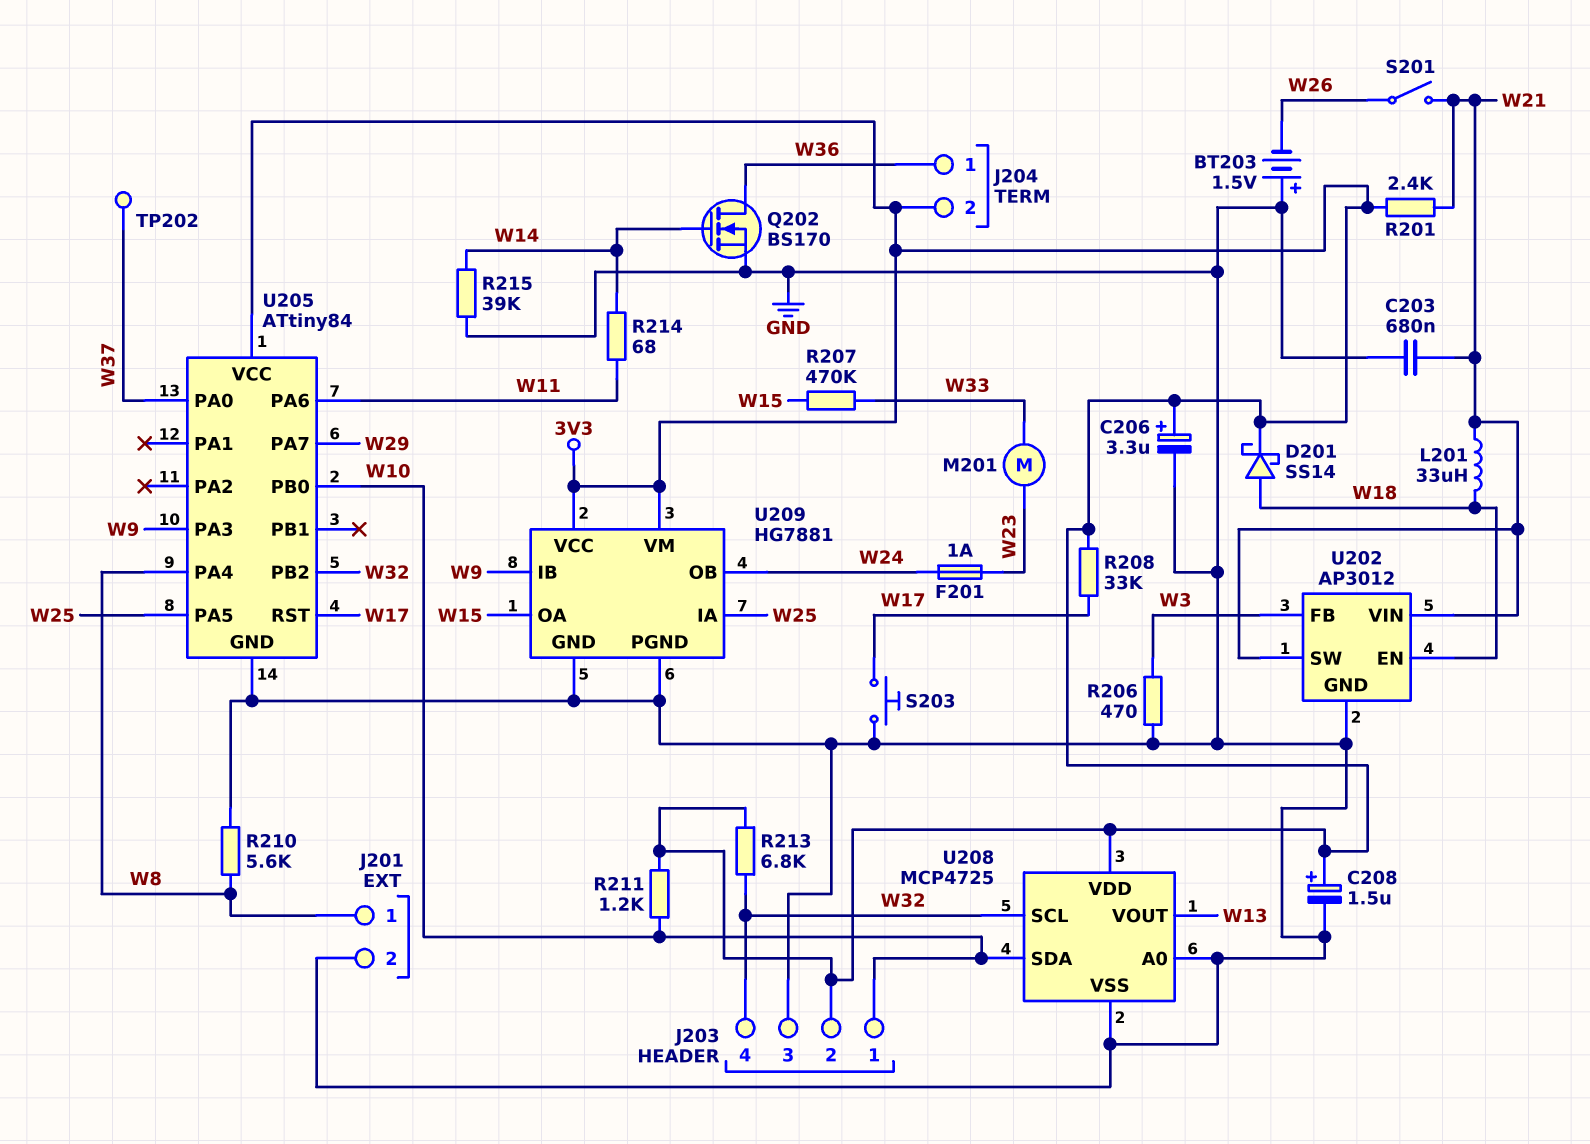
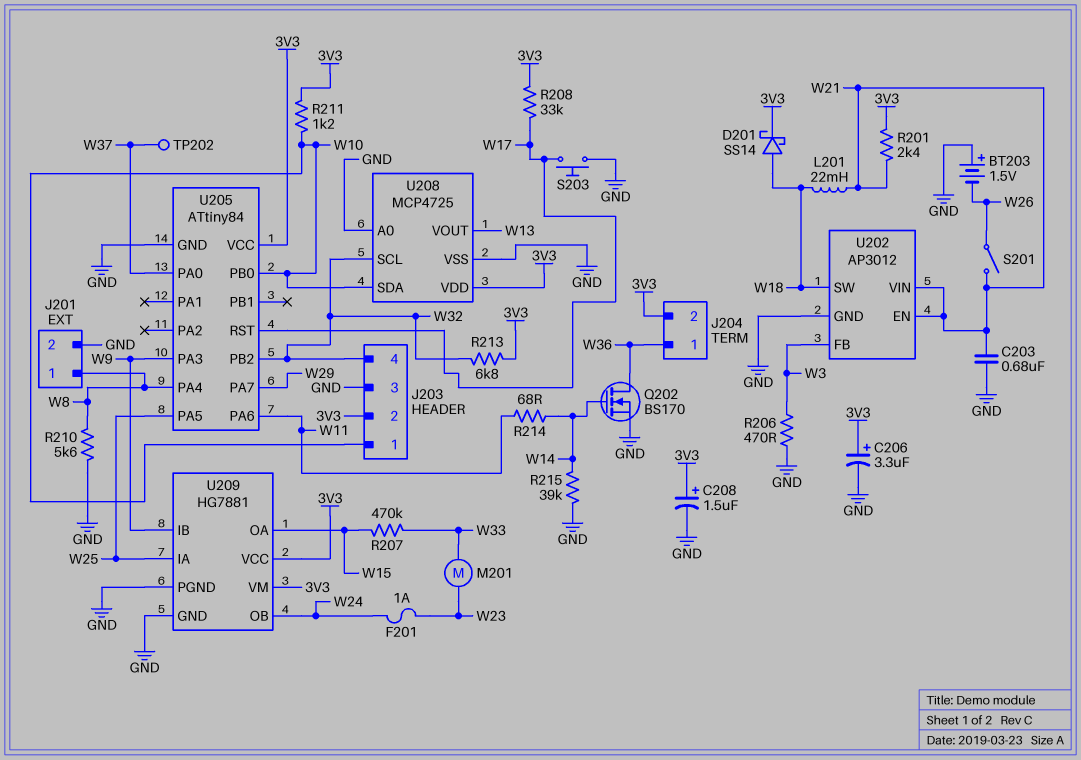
L201: 33uH (W18, W21) -> 22mH (W18, W21)
U202 pin EN: W18 -> W21
U202 pin SW: W21 -> W18

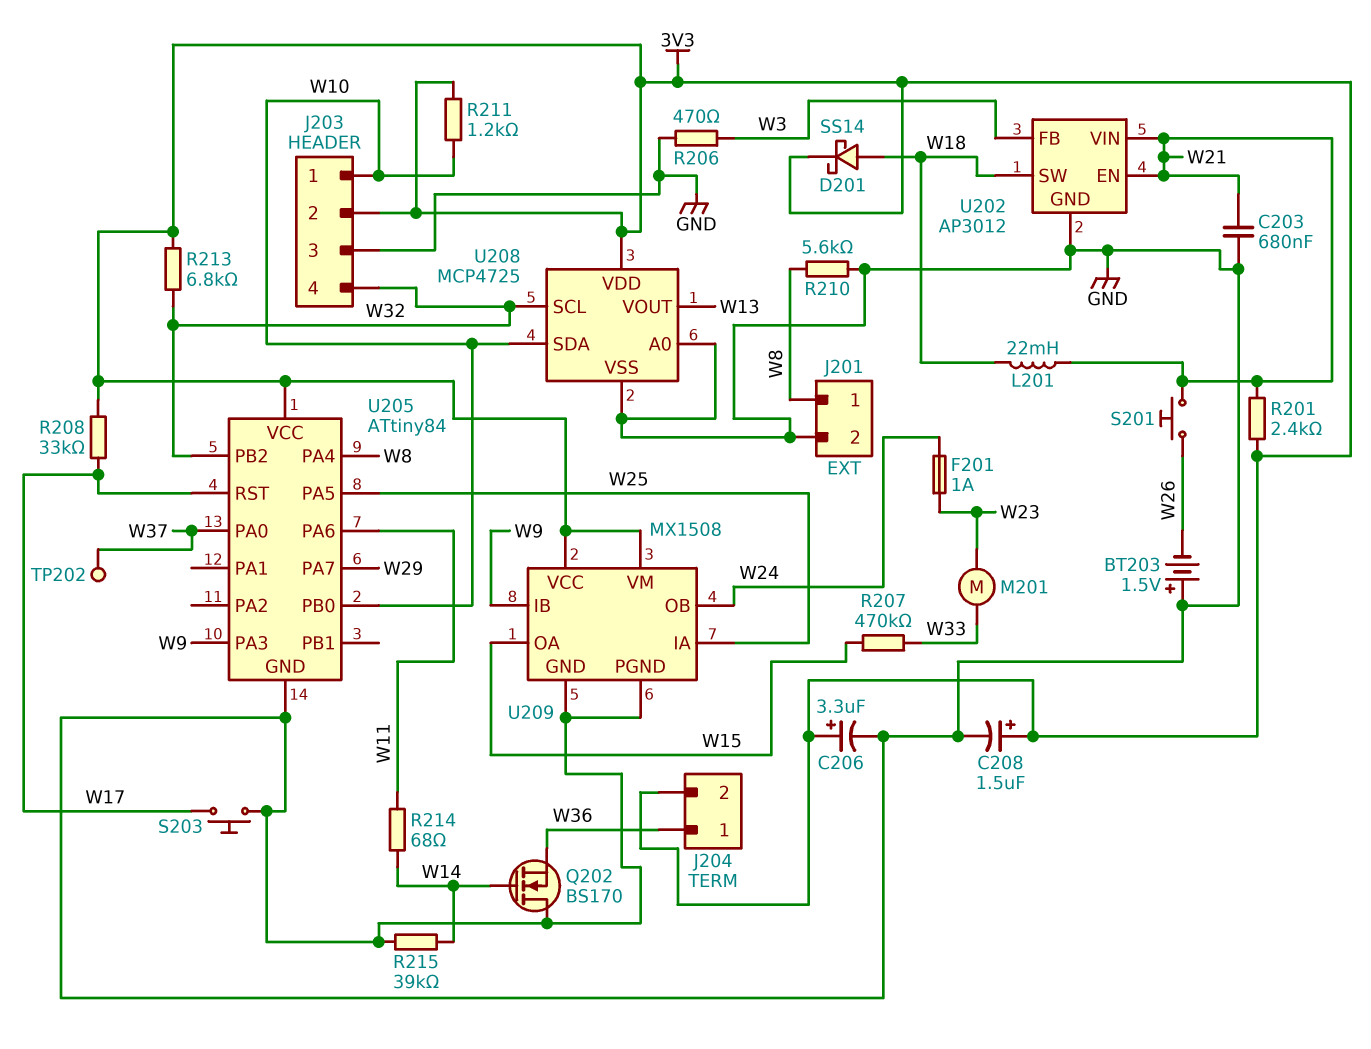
Q202: NMOS BS170 (G W14, D W36, S GND) -> NMOS BS170 (G W14, D GND, S W36)
S201: switch (W21, W26) -> button (W21, W26)
U209: HG7881 -> MX1508

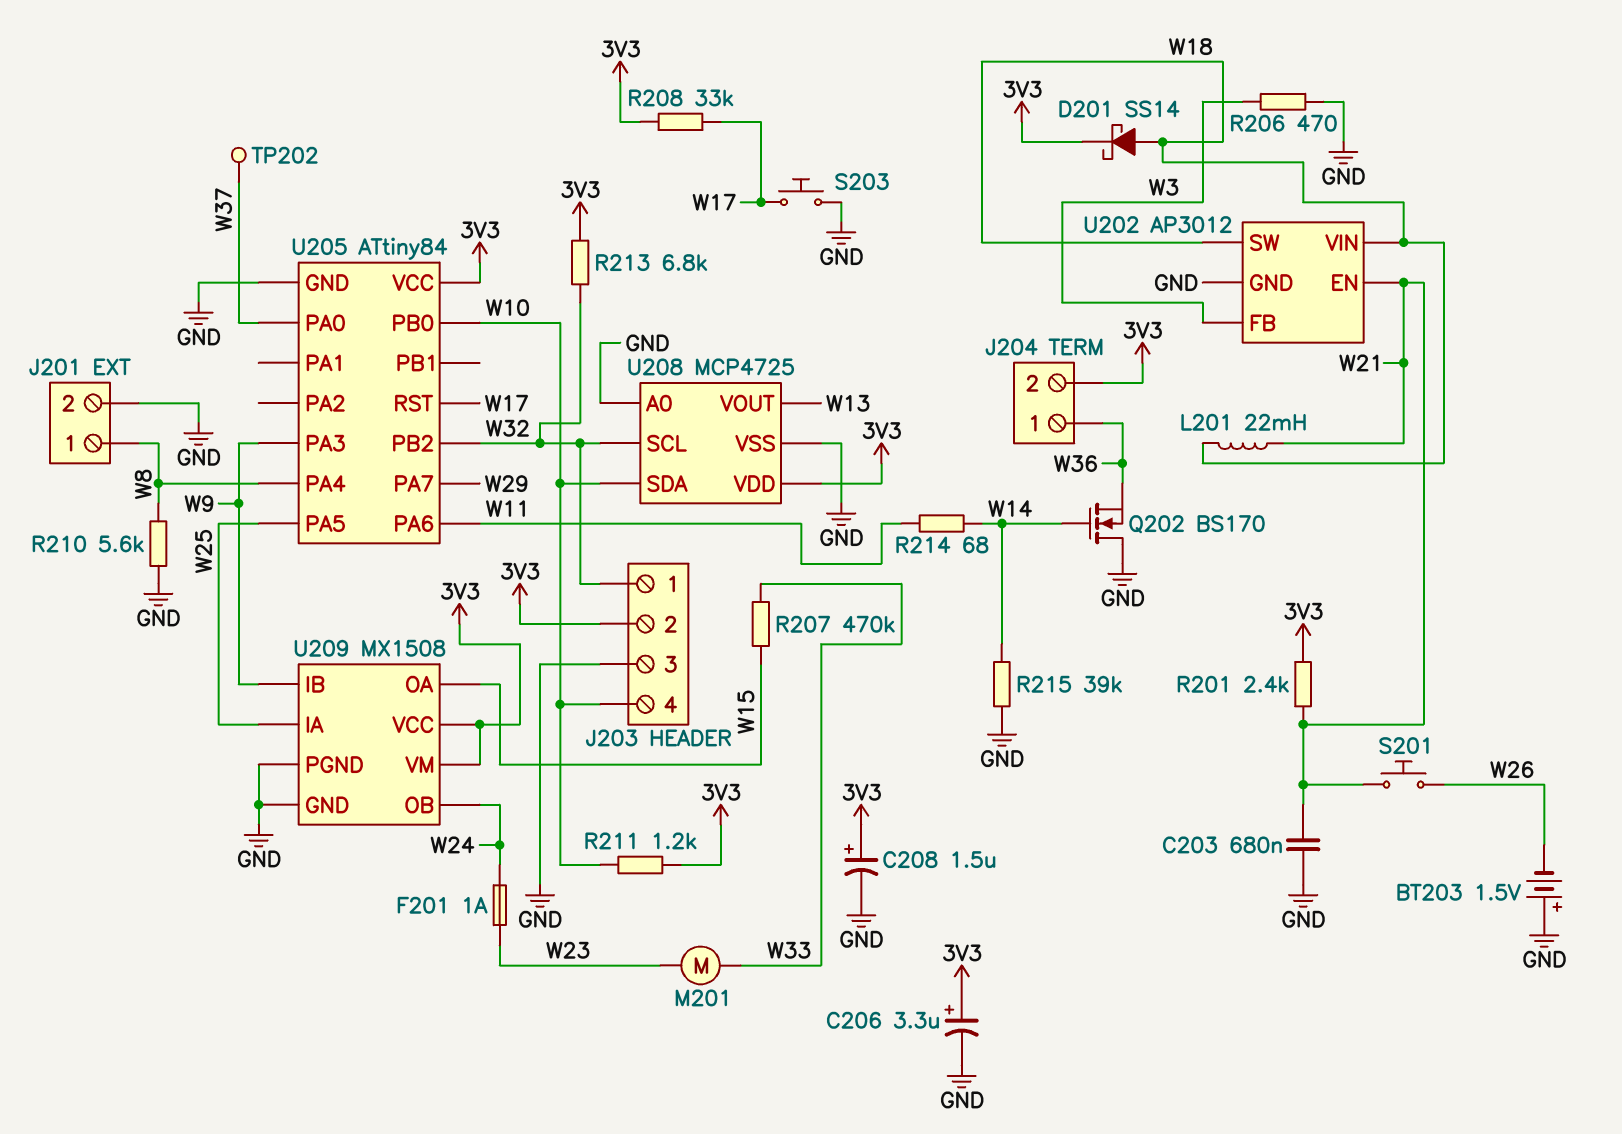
J203 pin 1: W10 -> W32
J203 pin 4: W32 -> W10
U202 pin VIN: W21 -> W18

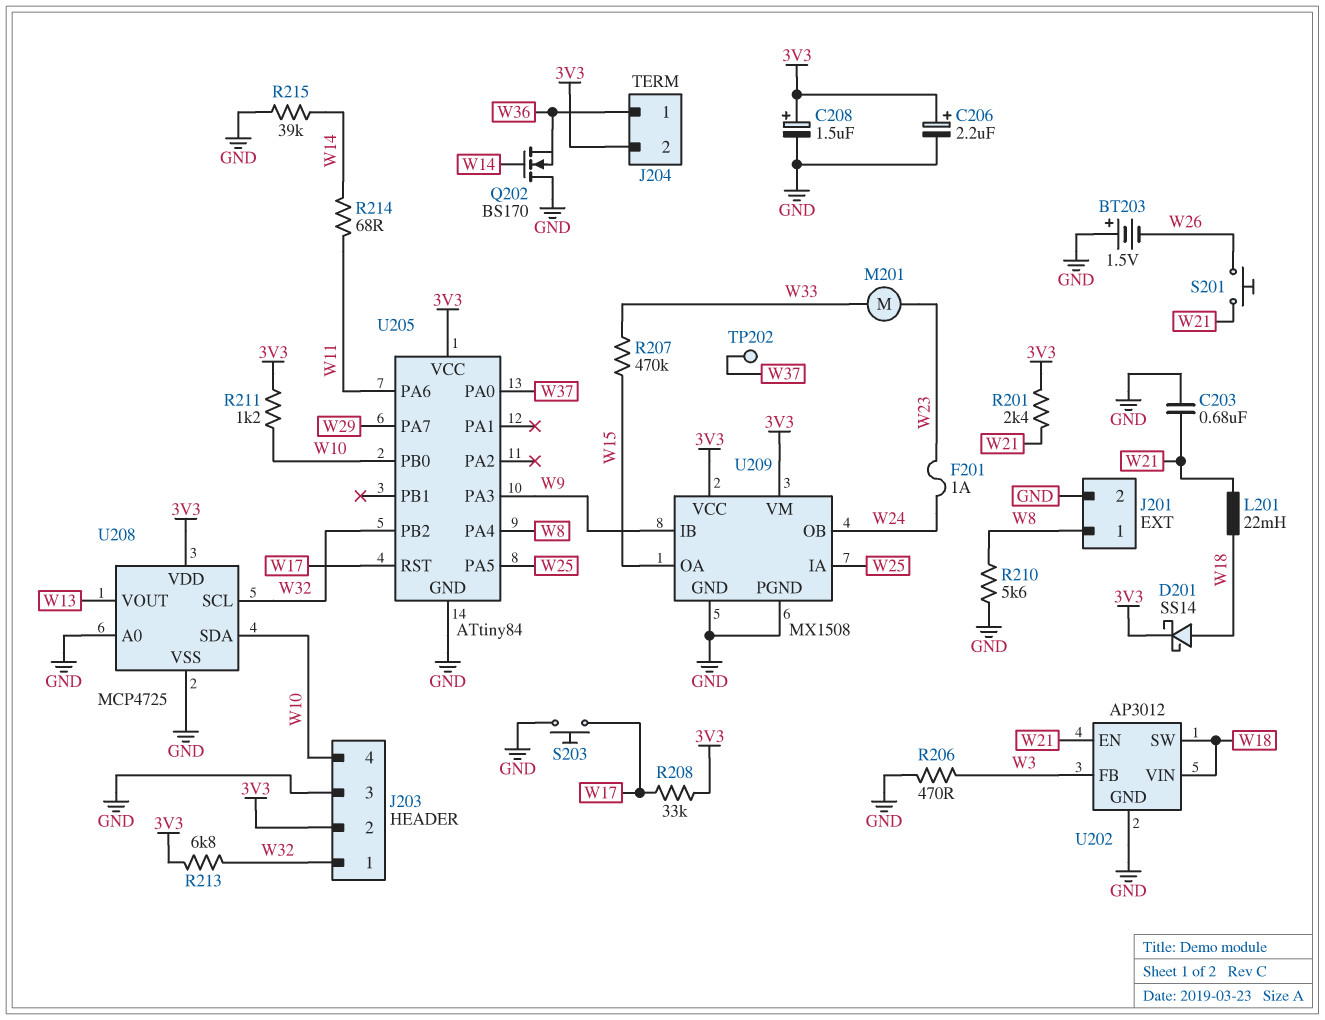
C206: 3.3uF (plus 3V3, minus GND) -> 2.2uF (plus 3V3, minus GND)

